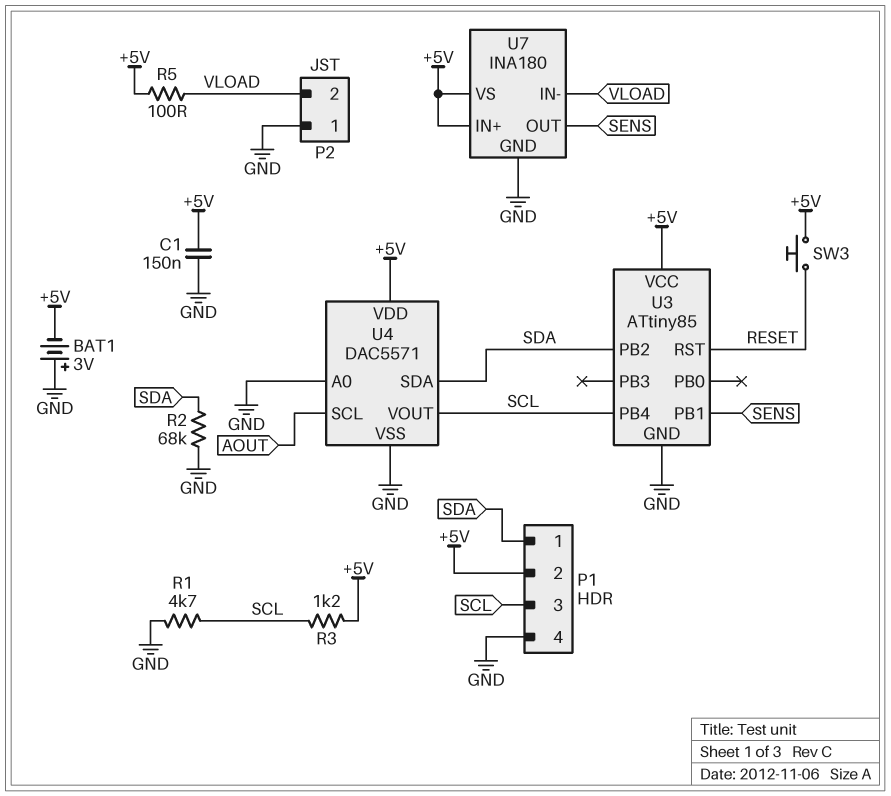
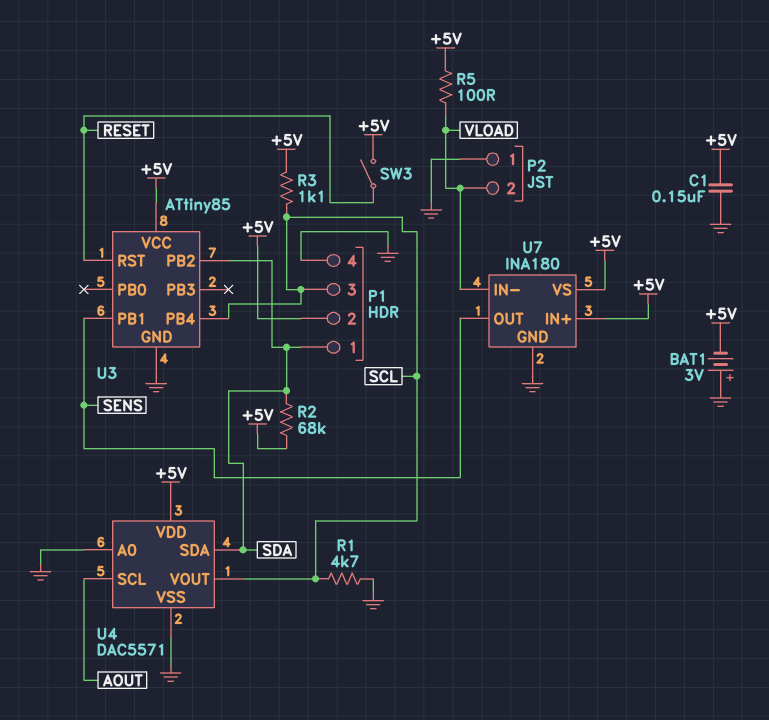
R2: 68k (GND, SDA) -> 68k (+5V, SDA)
R3: 1.2k (+5V, SCL) -> 1.1k (+5V, SCL)
SW3: button (+5V, RESET) -> switch (+5V, RESET)

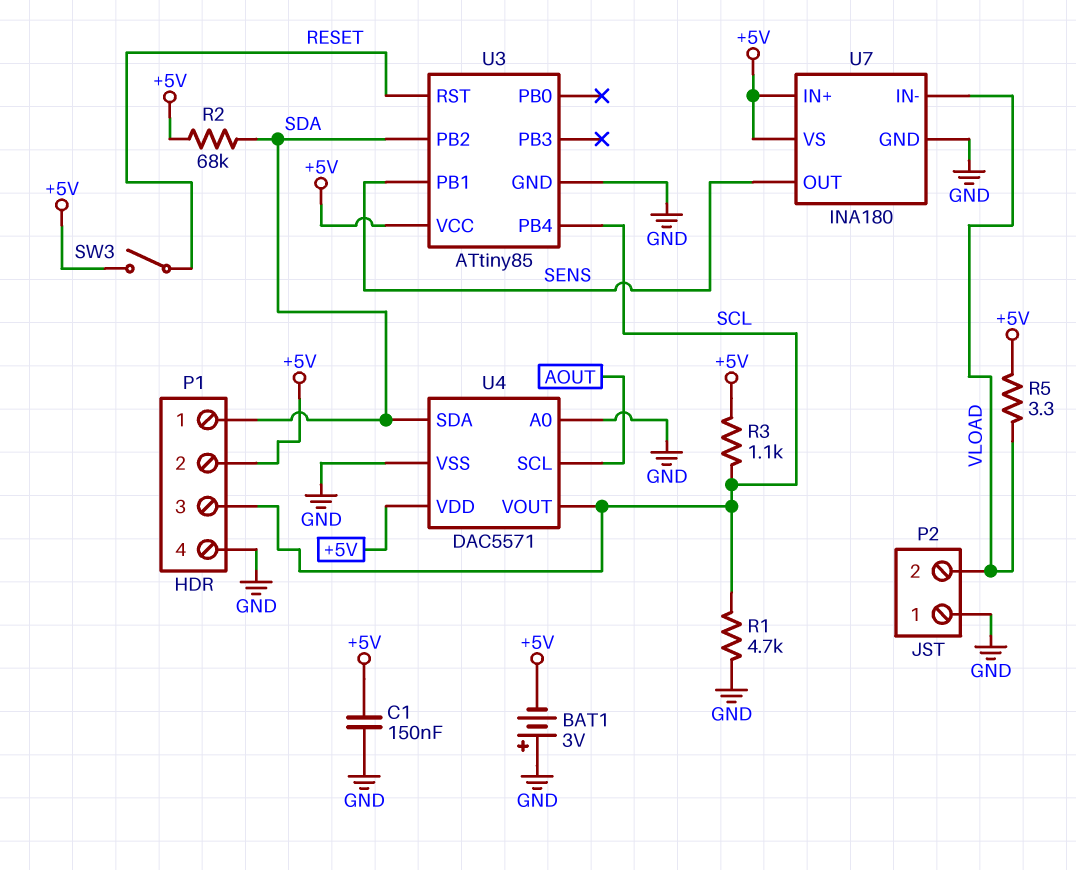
R5: 100 (+5V, VLOAD) -> 3.3 (+5V, VLOAD)

